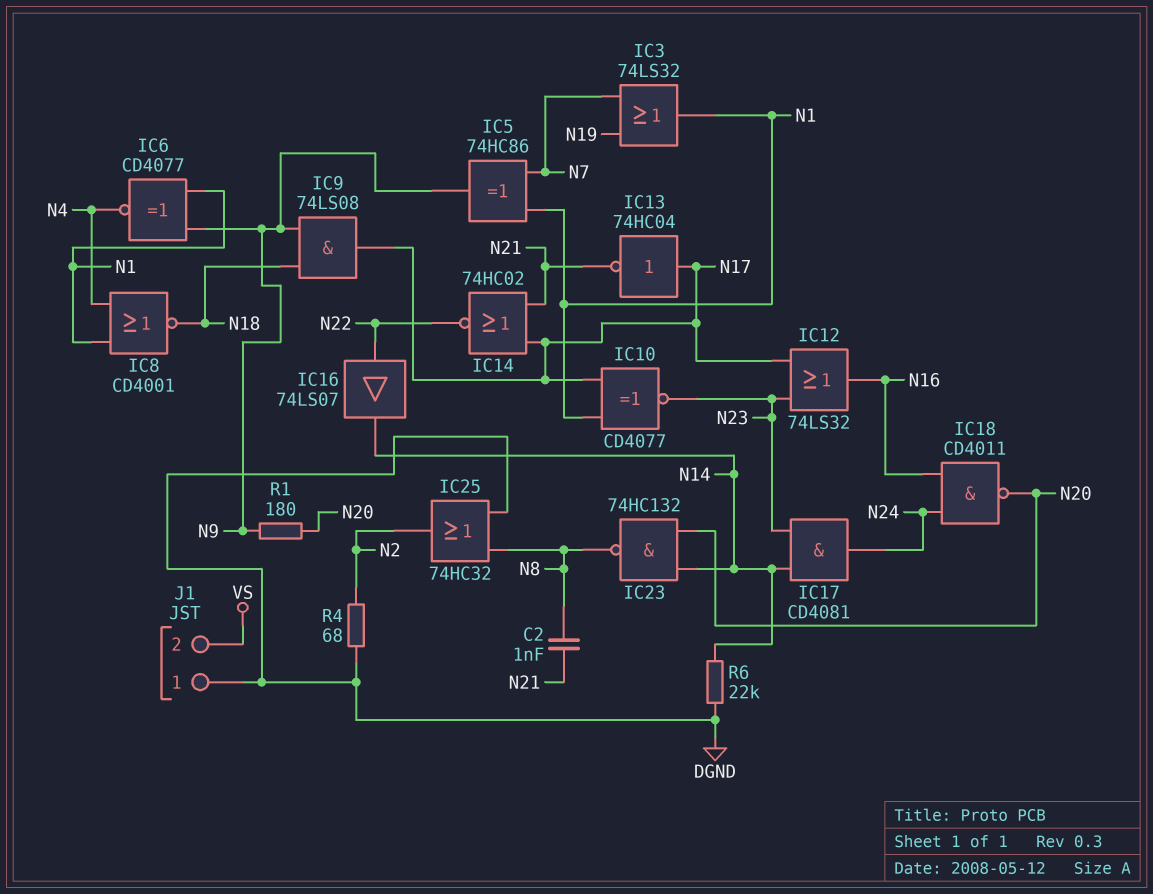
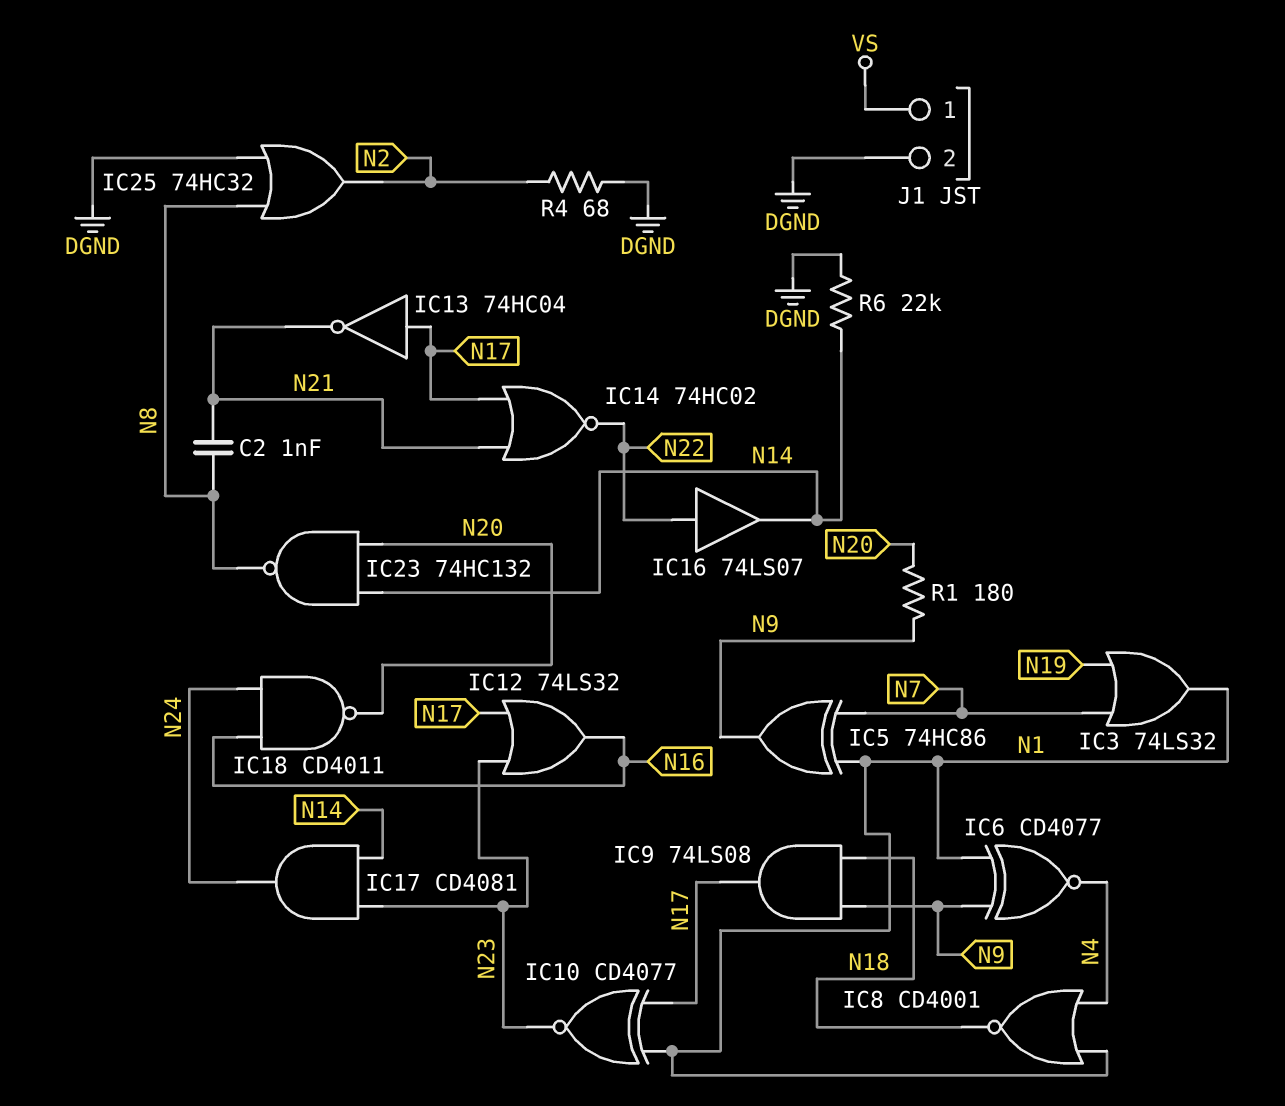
J1 pin 1: DGND -> VS
J1 pin 2: VS -> DGND

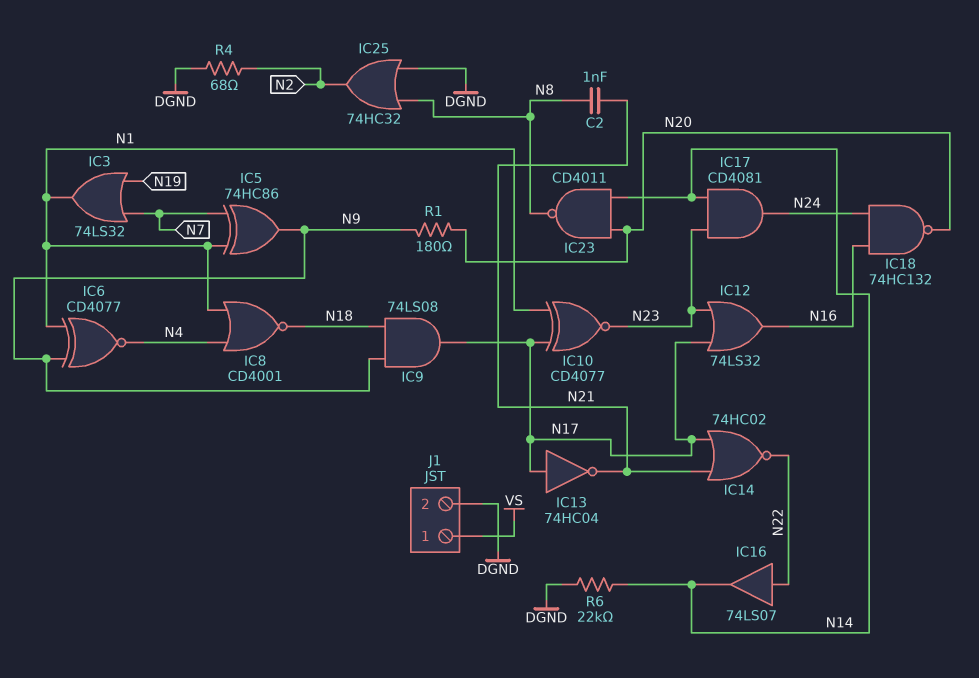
IC18: NAND CD4011 (in N16, in N24, out N20) -> NAND 74HC132 (in N16, in N24, out N20)
IC23: NAND 74HC132 (in N14, in N20, out N8) -> NAND CD4011 (in N14, in N20, out N8)

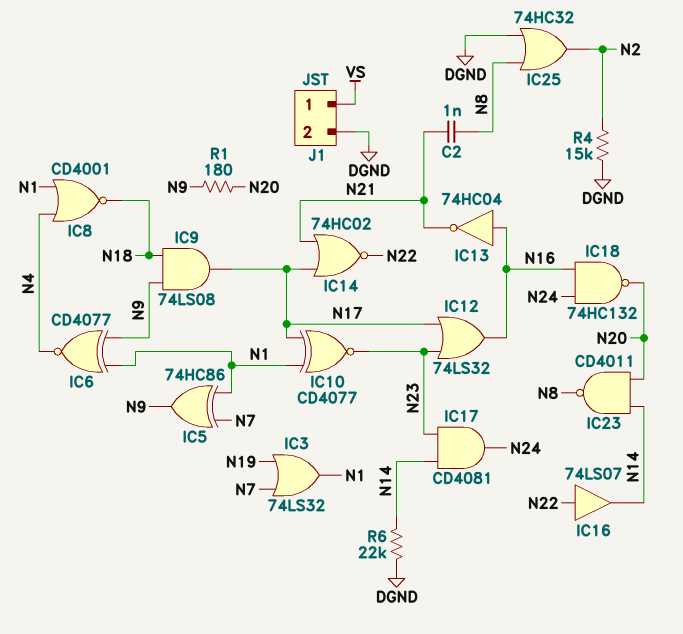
IC13: NOT 74HC04 (in N17, out N21) -> NOT 74HC04 (in N16, out N21)
R4: 68 (DGND, N2) -> 15k (DGND, N2)

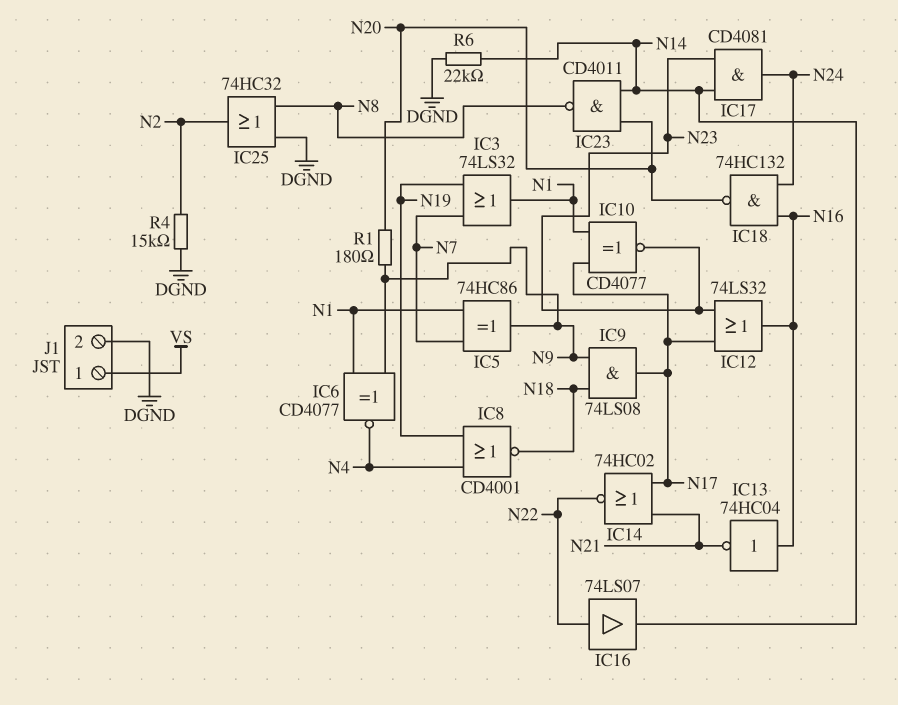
C2: 1nF (N8, N21) -> none
IC8: NOR CD4001 (in N1, in N4, out N18) -> NOR CD4001 (in N4, in N19, out N18)

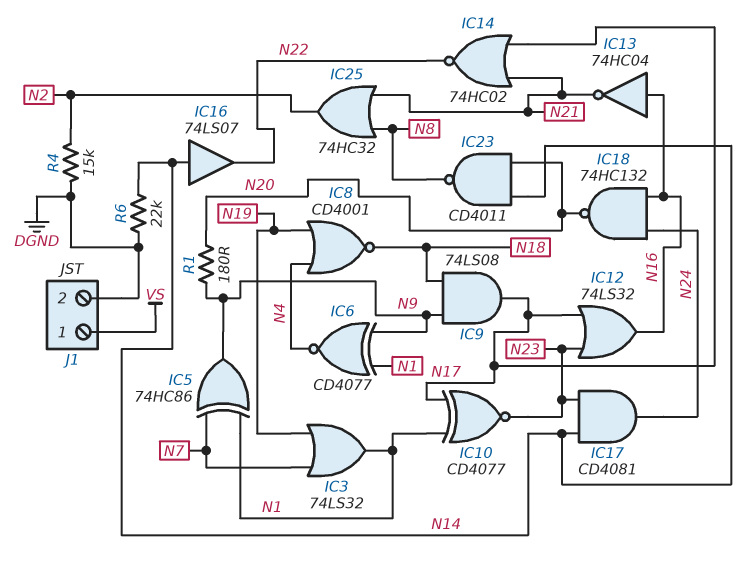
IC16: buffer 74LS07 (in N22, out N14) -> buffer 74LS07 (in N14, out N22)
IC25: OR 74HC32 (in DGND, in N8, out N2) -> OR 74HC32 (in N8, in N21, out N2)

